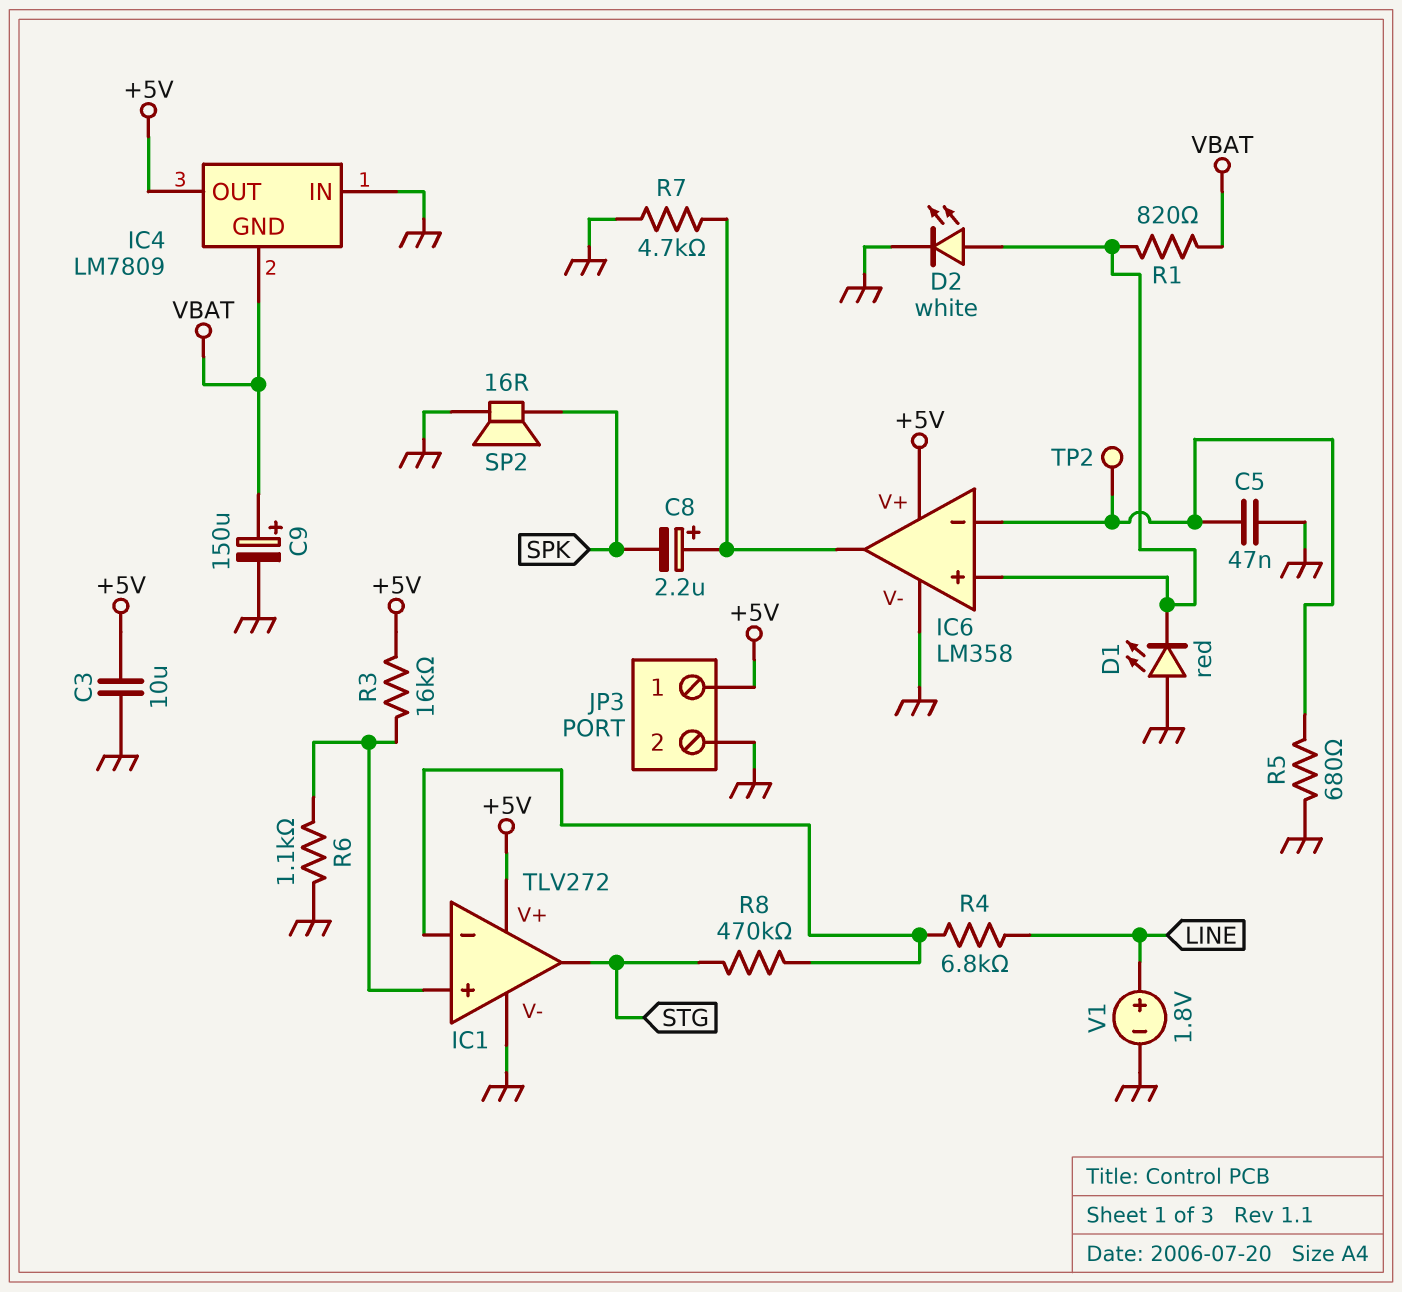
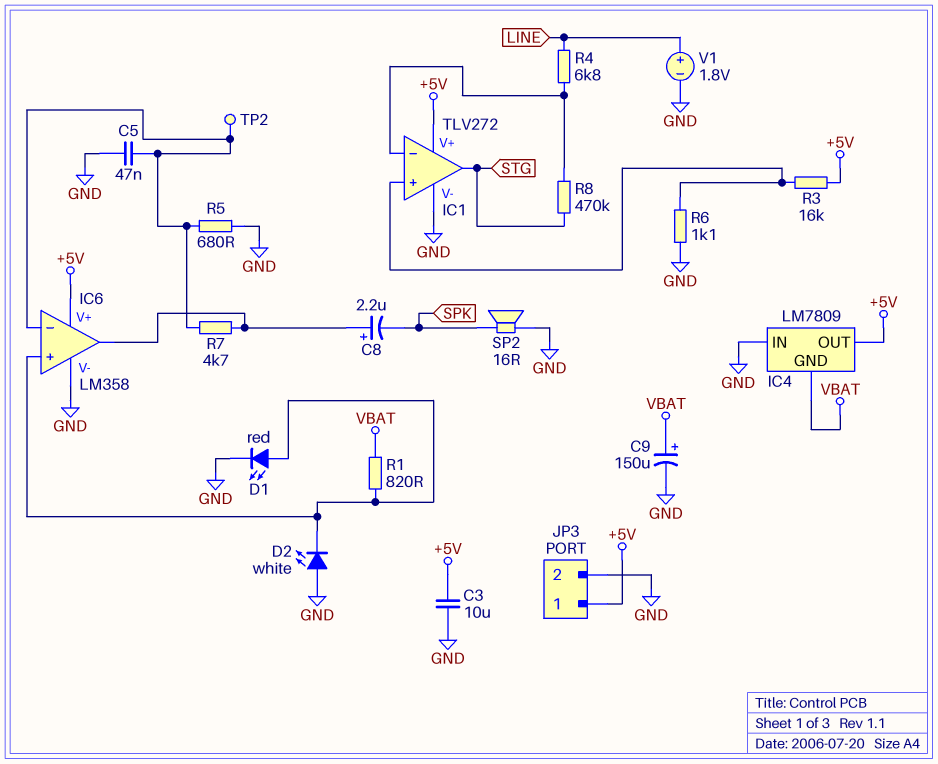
D1: LED red (A GND, K IC6/in+) -> LED red (A IC6/in+, K GND)
D2: LED white (A IC6/in+, K GND) -> LED white (A GND, K IC6/in+)
R7: 4.7k (GND, IC6/out) -> 4.7k (IC6/in-, IC6/out)

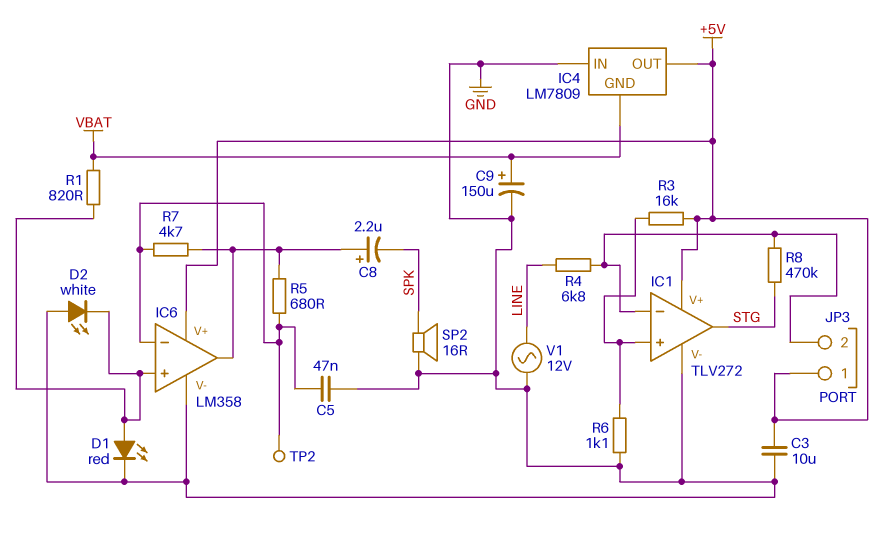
JP3 pin 2: GND -> IC1/in-
R5: 680 (GND, IC6/in-) -> 680 (IC6/in-, IC6/out)
V1: 1.8V (plus LINE, minus GND) -> AC 12V (GND, LINE)

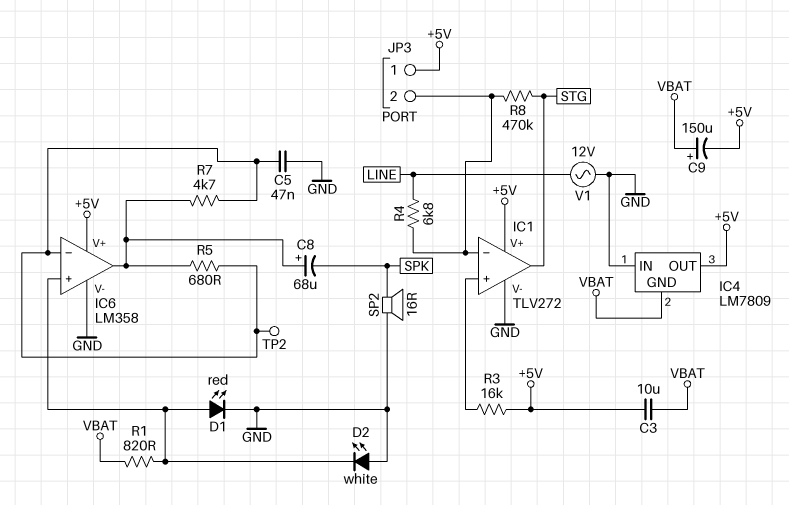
C3: 10uF (+5V, GND) -> 10uF (+5V, VBAT)
C8: 2.2uF (plus IC6/out, minus SPK) -> 68uF (plus IC6/out, minus SPK)
C9: 150uF (plus VBAT, minus GND) -> 150uF (plus VBAT, minus +5V)
R6: 1.1k (GND, IC1/in+) -> none

